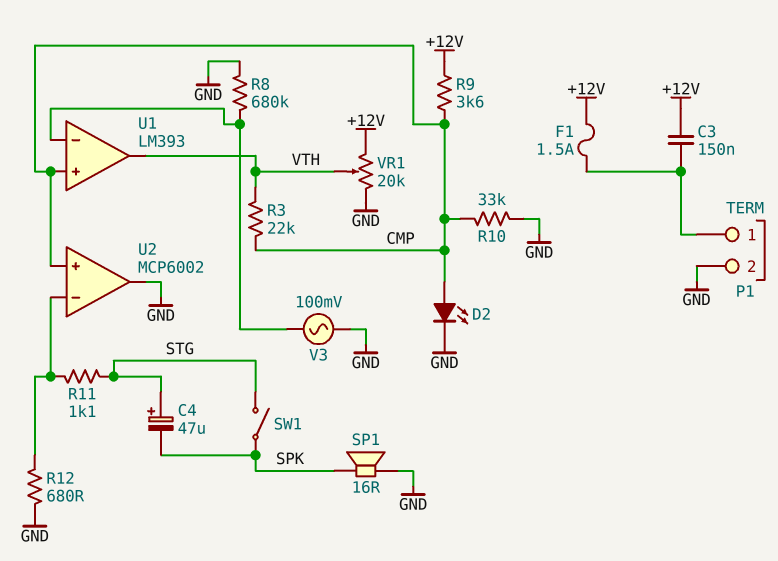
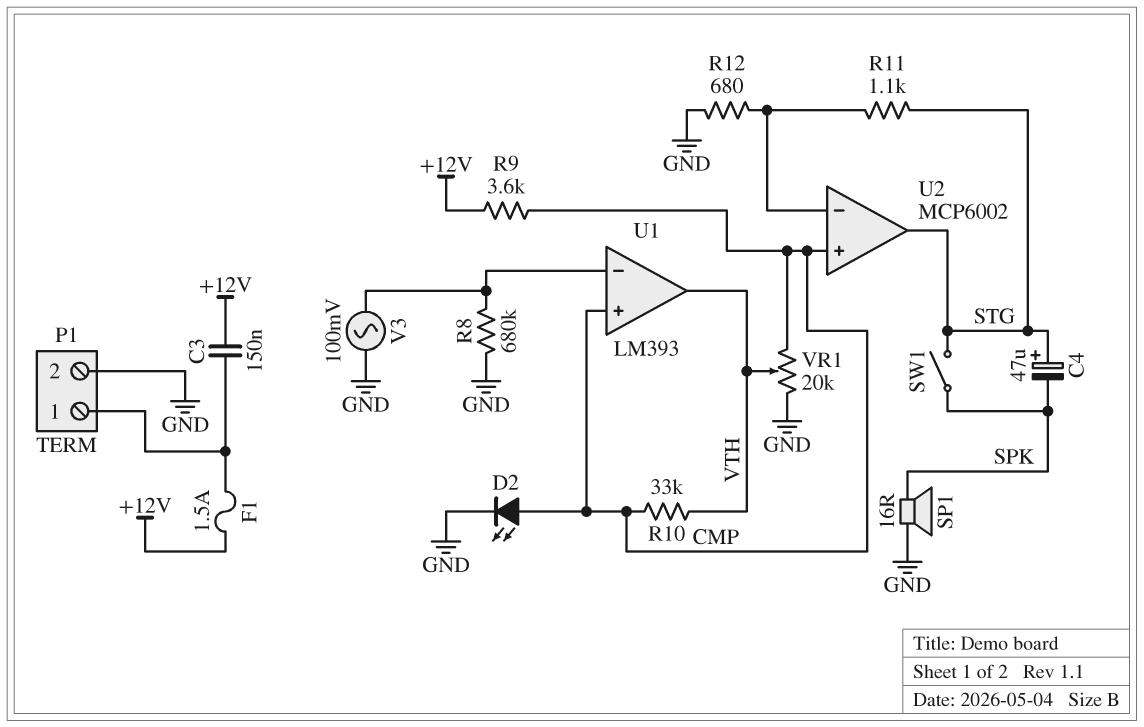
R3: 22k (CMP, VTH) -> none
R10: 33k (CMP, GND) -> 33k (CMP, VTH)
U2 pin out: GND -> STG
VR1: 20k (+12V, GND, wiper VTH) -> 20k (CMP, GND, wiper VTH)

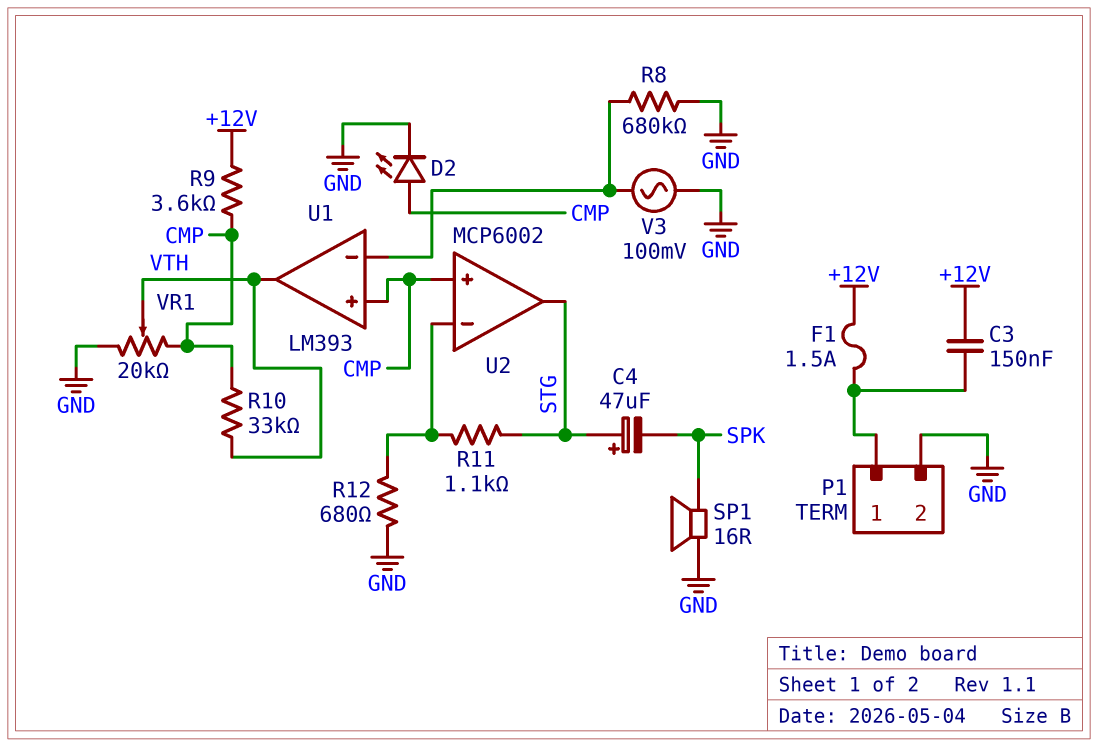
SW1: switch (SPK, STG) -> none

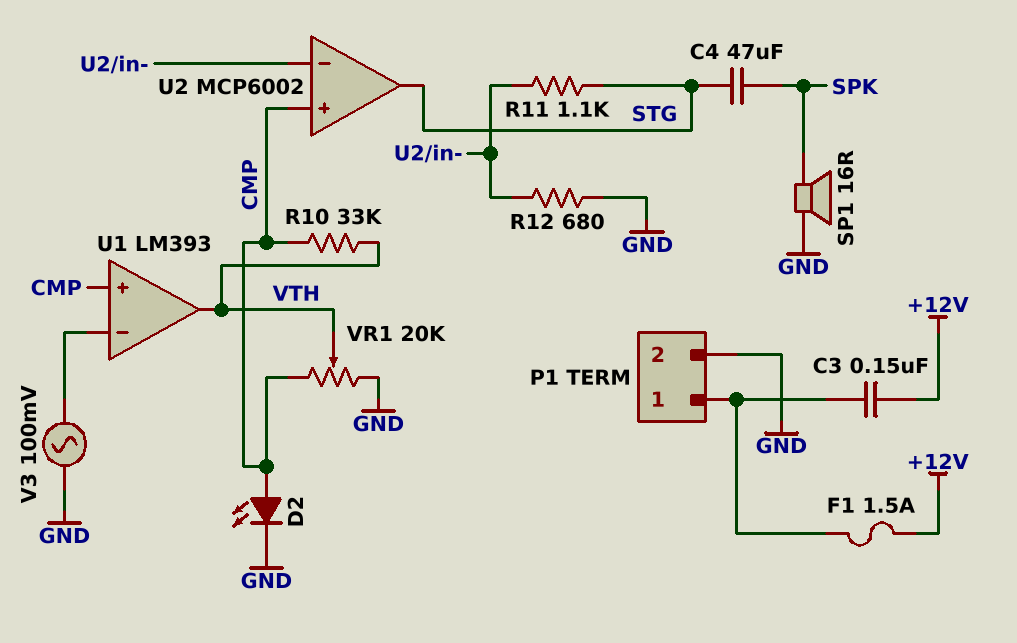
C4: 47uF (plus STG, minus SPK) -> 47uF (SPK, STG)
R8: 680k (GND, U1/in-) -> none
R9: 3.6k (+12V, CMP) -> none

